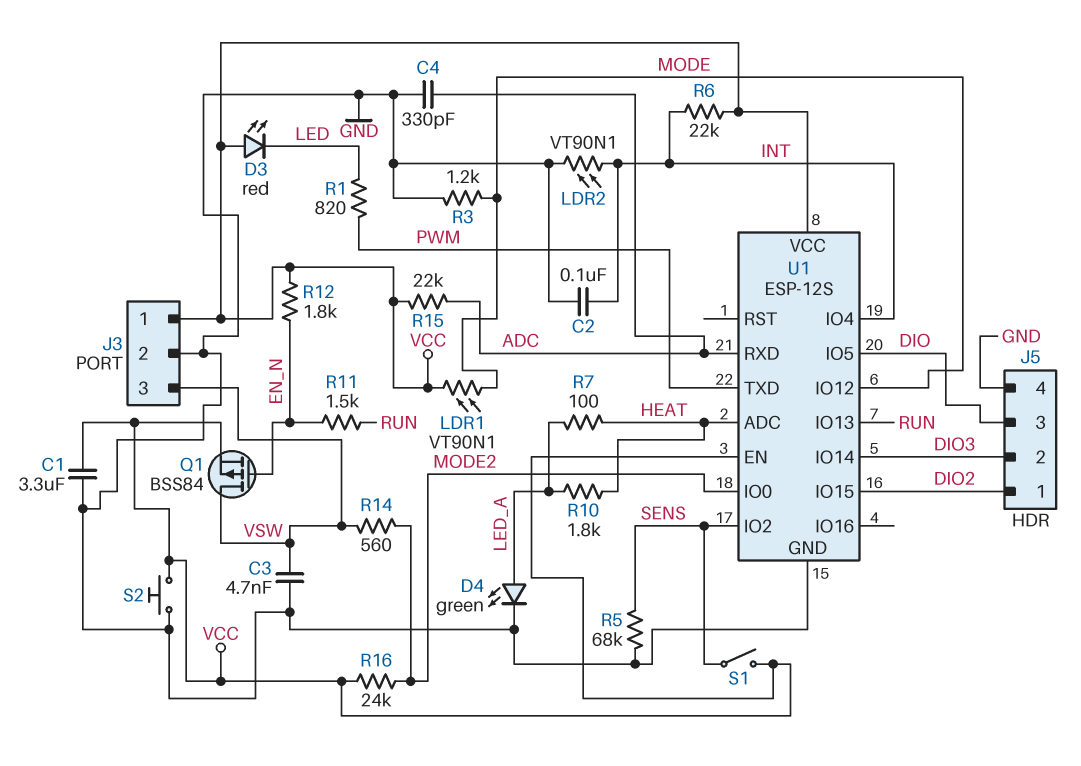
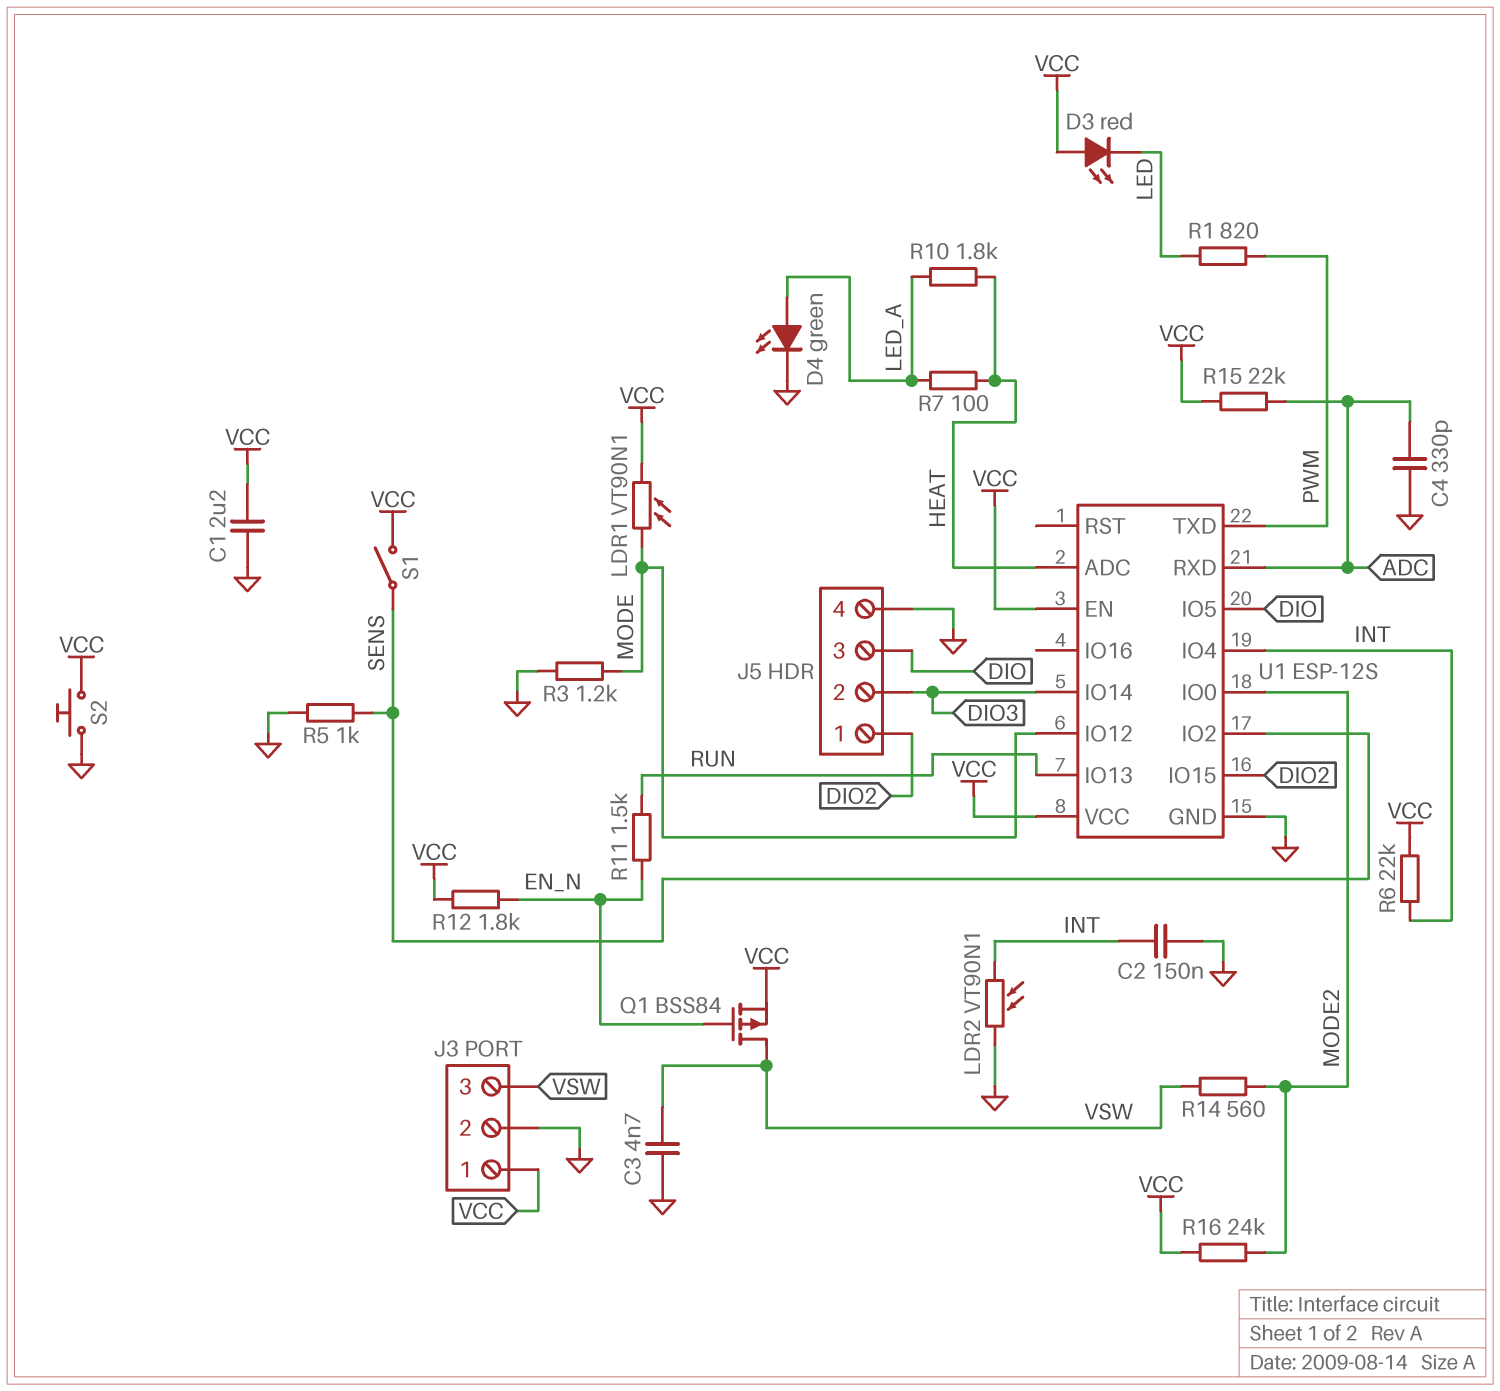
C1: 3.3uF (GND, VCC) -> 2.2uF (GND, VCC)
C2: 100nF (GND, INT) -> 150nF (GND, INT)
R5: 68k (GND, SENS) -> 1k (GND, SENS)

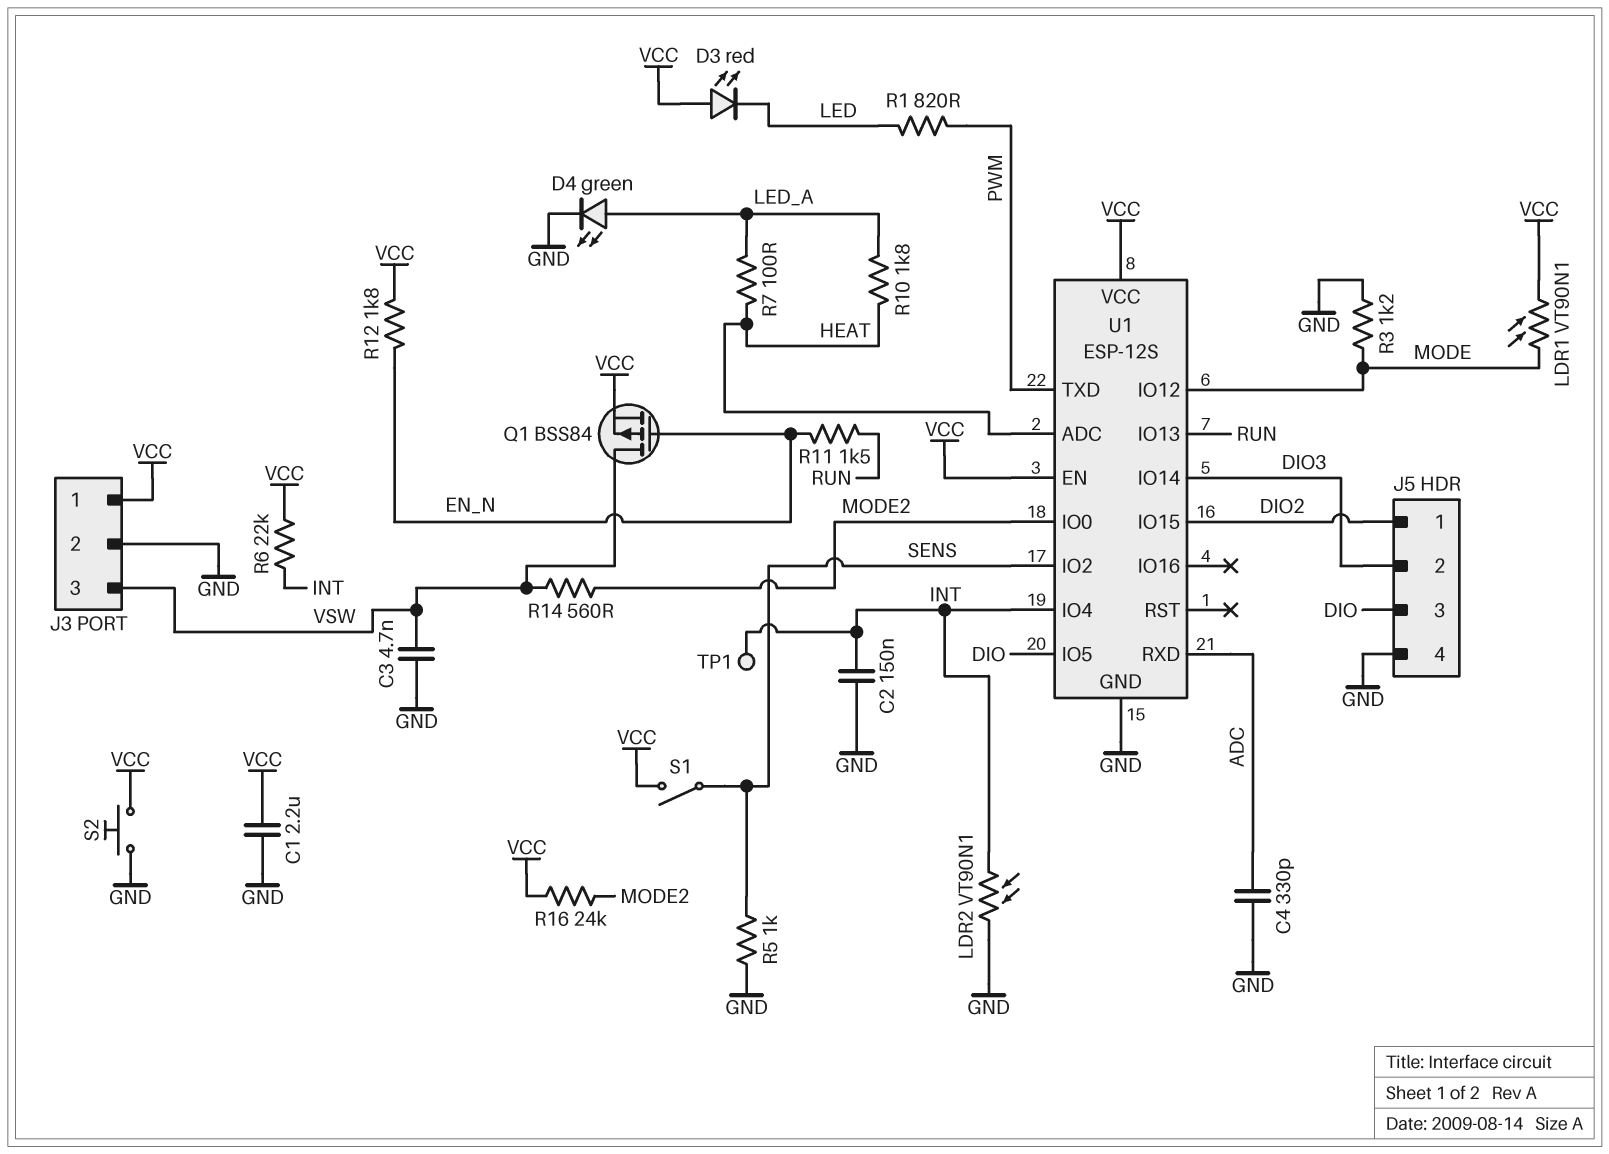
R15: 22k (ADC, VCC) -> none
TP1: none -> test point (INT)

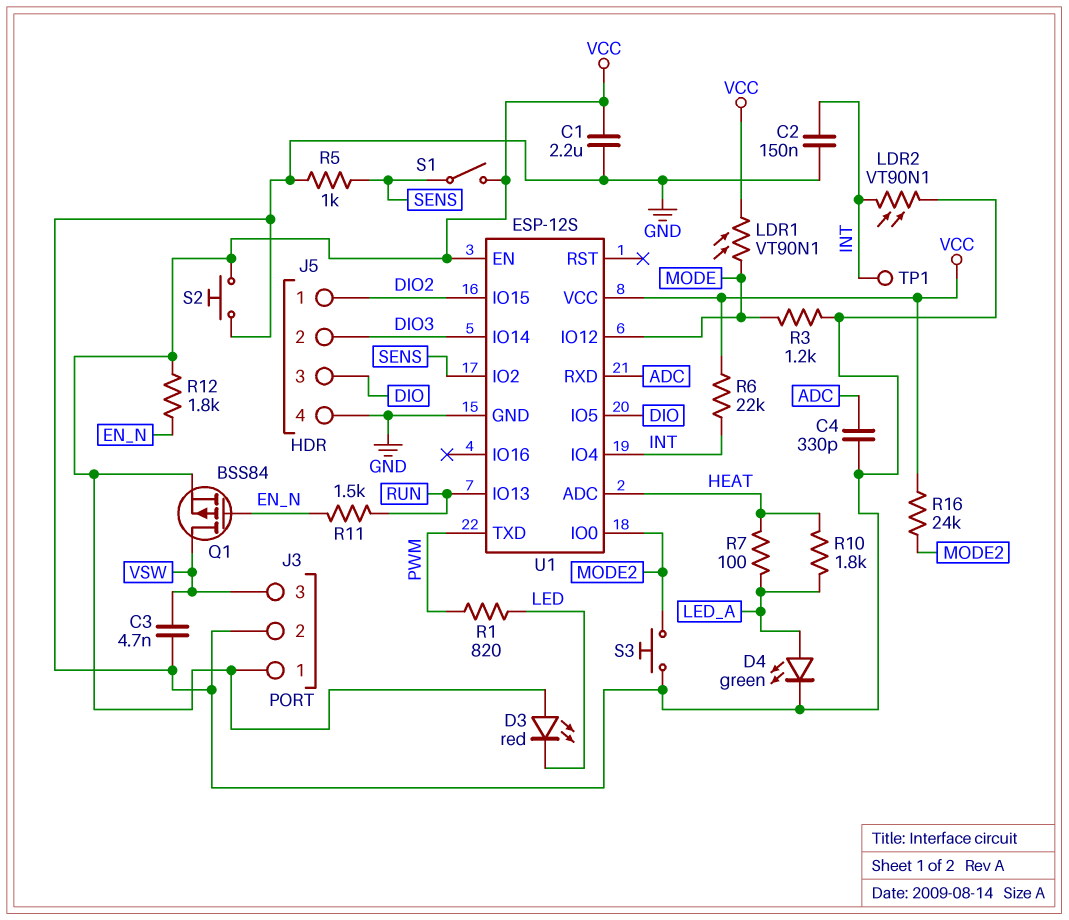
R14: 560 (MODE2, VSW) -> none
S3: none -> button (GND, MODE2)

